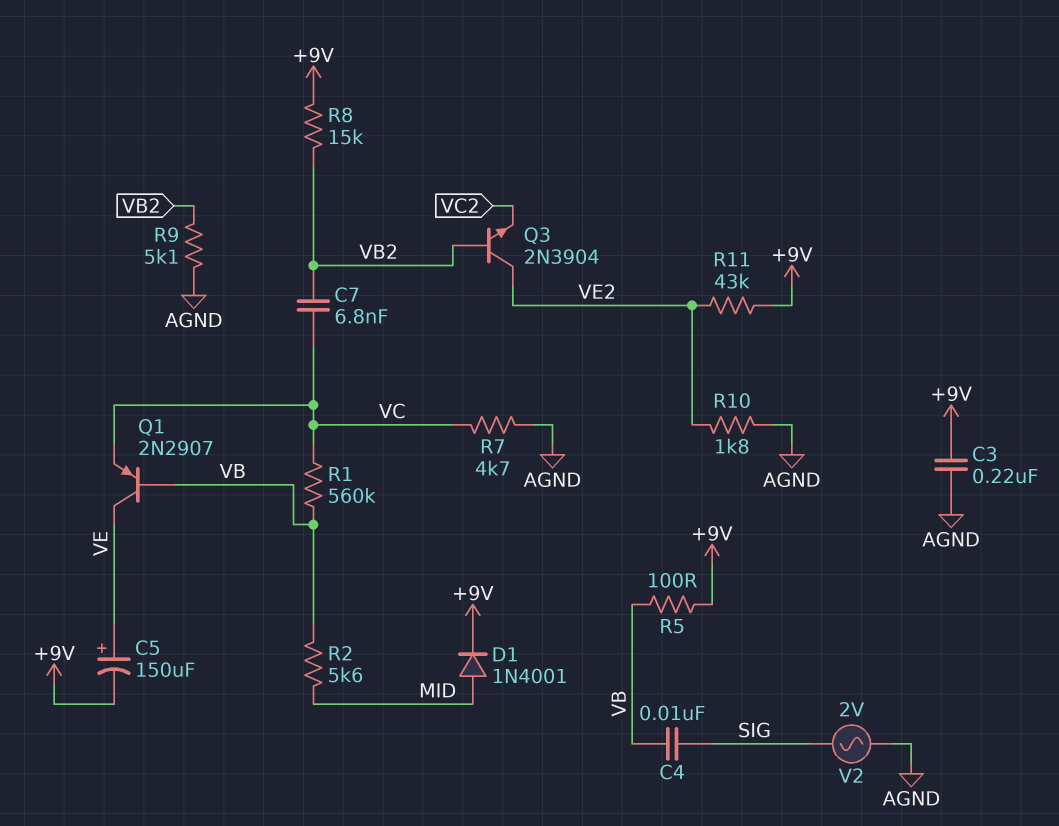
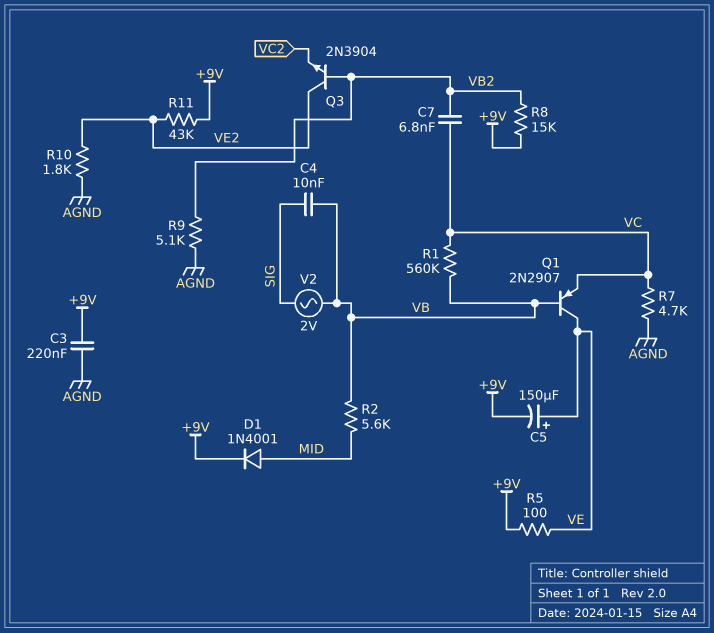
R5: 100 (+9V, VB) -> 100 (+9V, VE)
V2: AC 2V (AGND, SIG) -> AC 2V (SIG, VB)

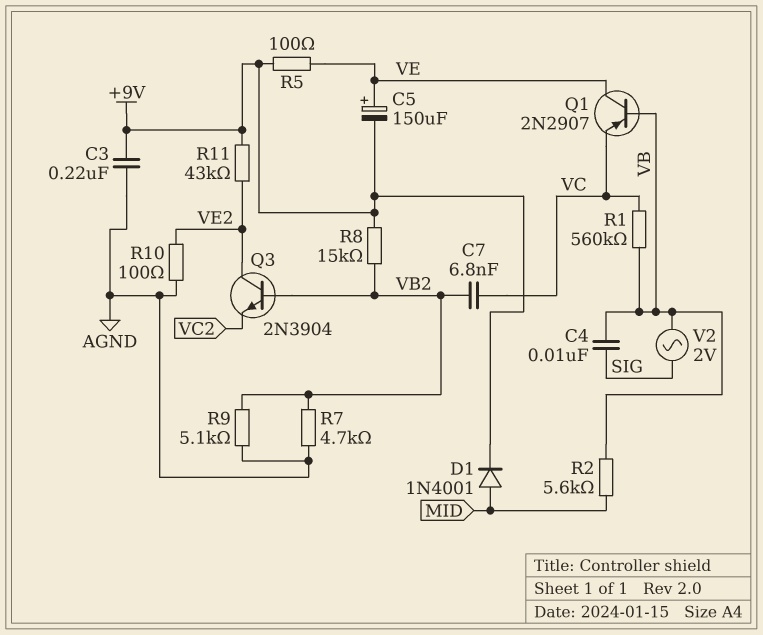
R7: 4.7k (AGND, VC) -> 4.7k (AGND, VB2)
R10: 1.8k (AGND, VE2) -> 100 (AGND, VE2)

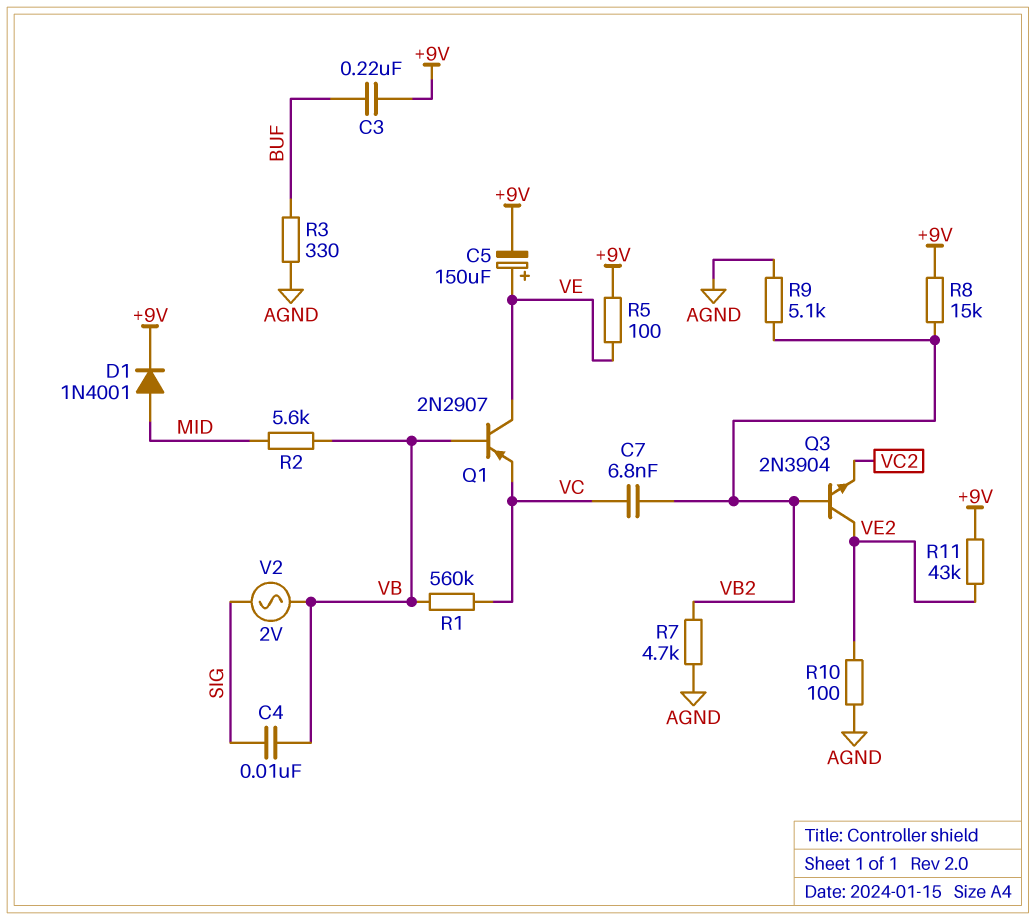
C3: 220nF (+9V, AGND) -> 220nF (+9V, BUF)
R3: none -> 330 (AGND, BUF)

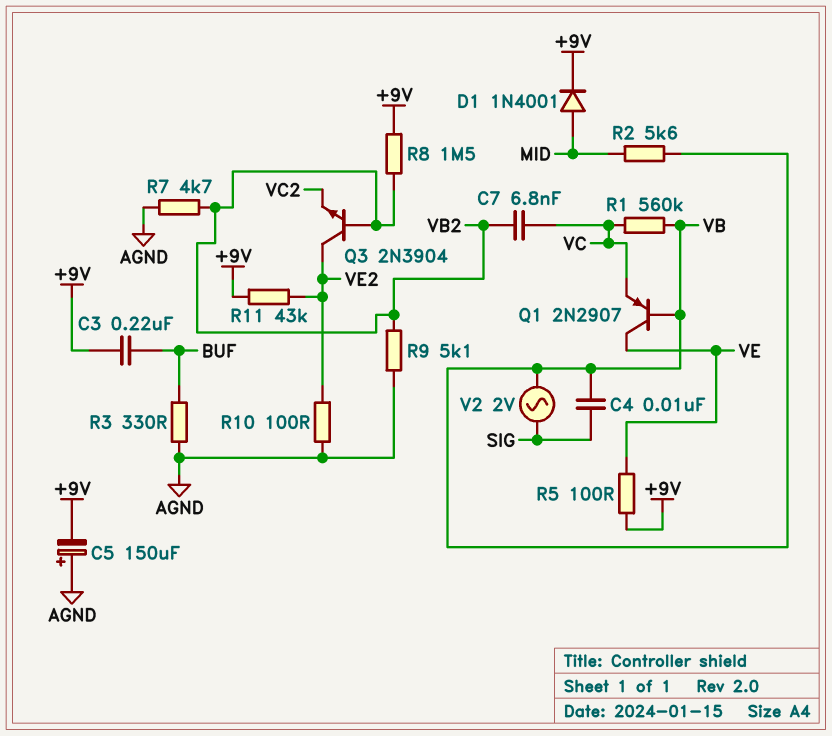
C5: 150uF (plus VE, minus +9V) -> 150uF (plus AGND, minus +9V)
R8: 15k (+9V, VB2) -> 1.5M (+9V, VB2)

